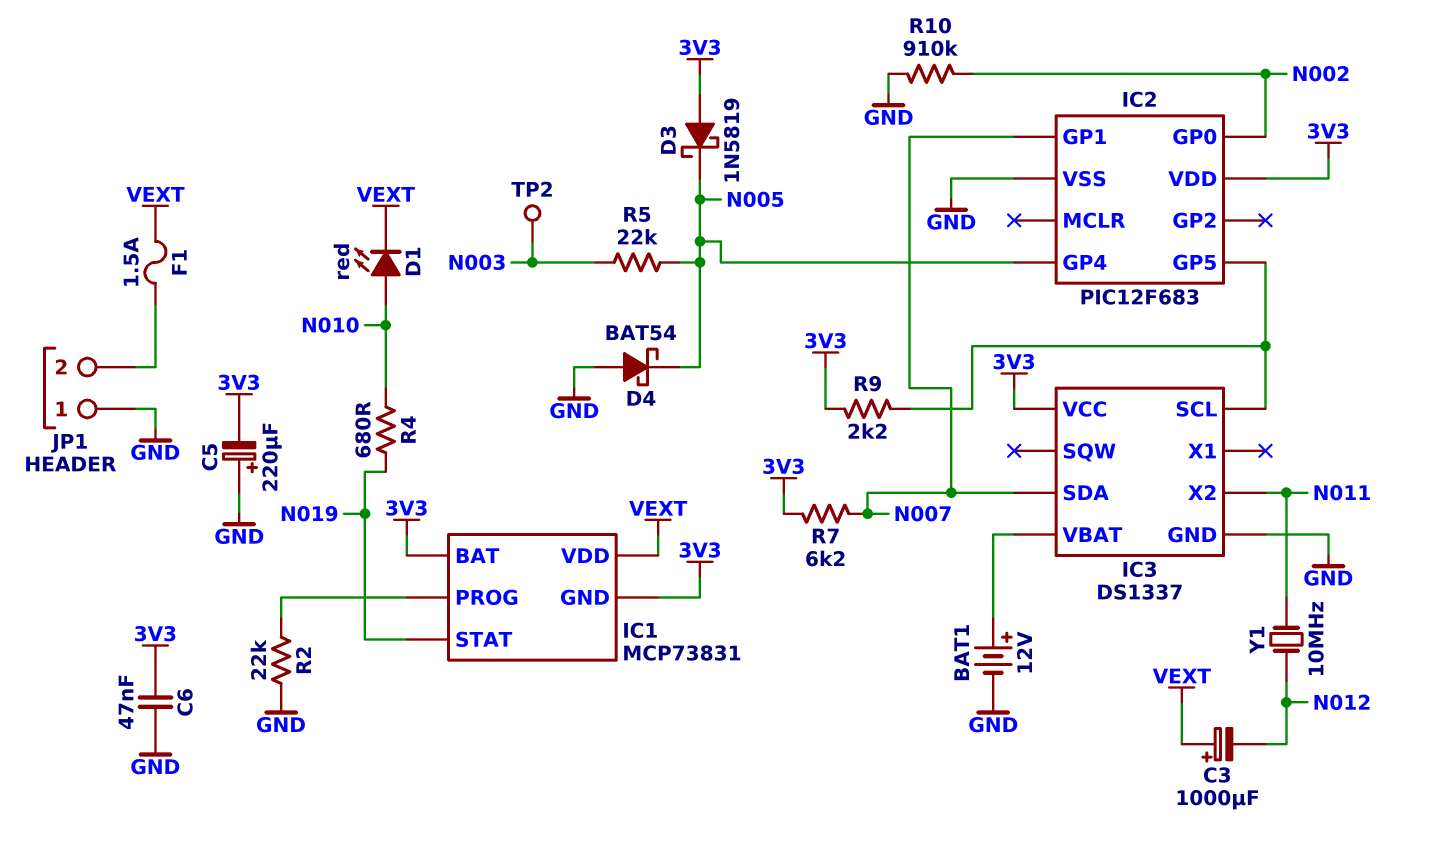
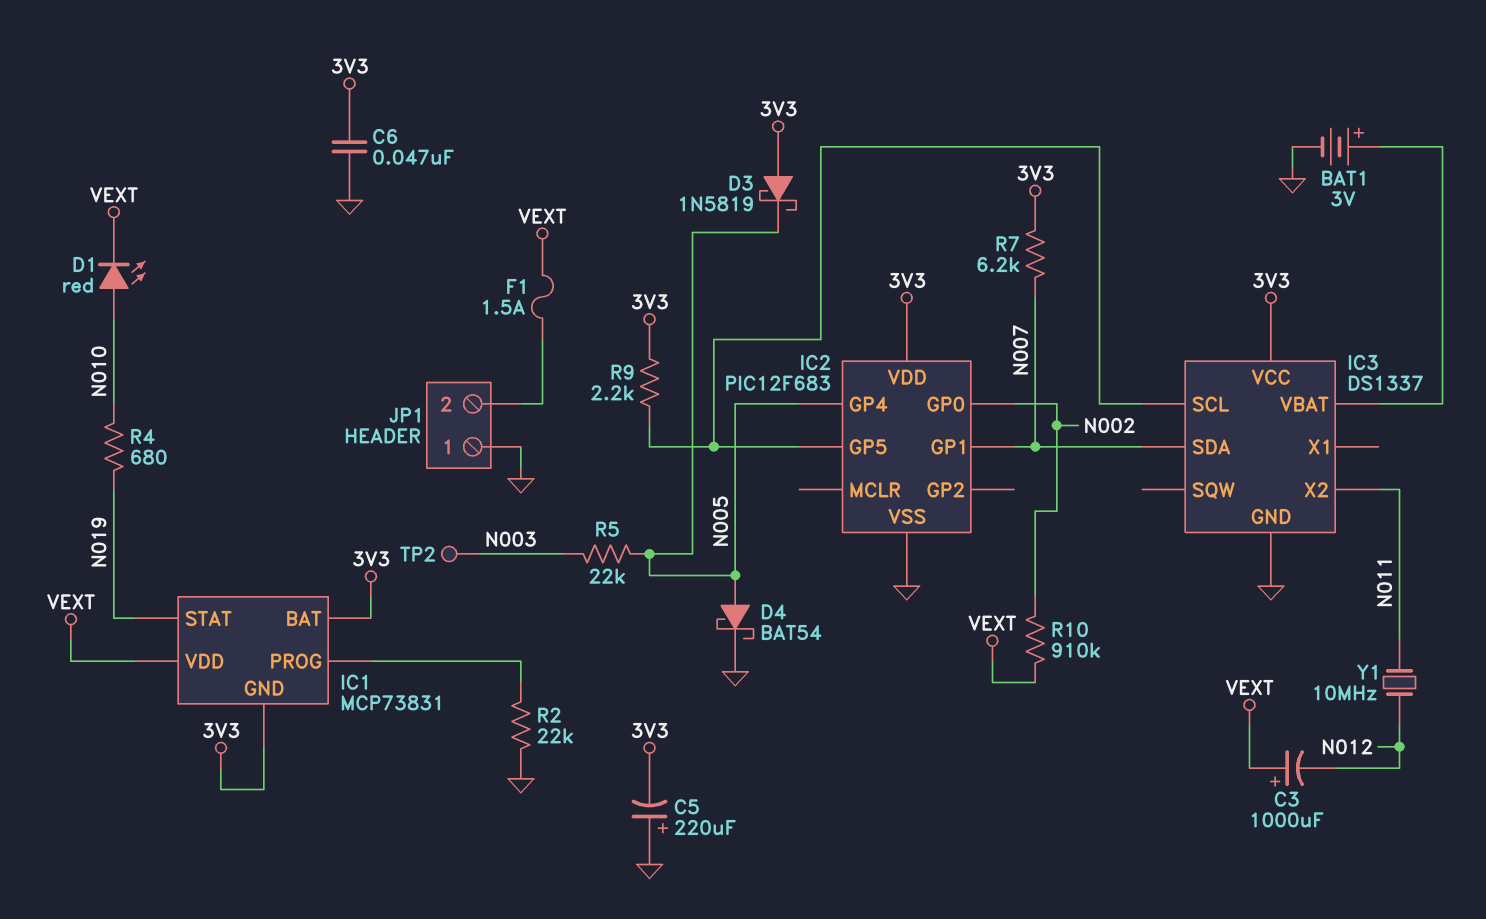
BAT1: 12V (plus IC3/VBAT, minus GND) -> 3V (plus IC3/VBAT, minus GND)
D4: schottky BAT54 (A GND, K N005) -> schottky BAT54 (A N005, K GND)
R10: 910k (GND, N002) -> 910k (N002, VEXT)

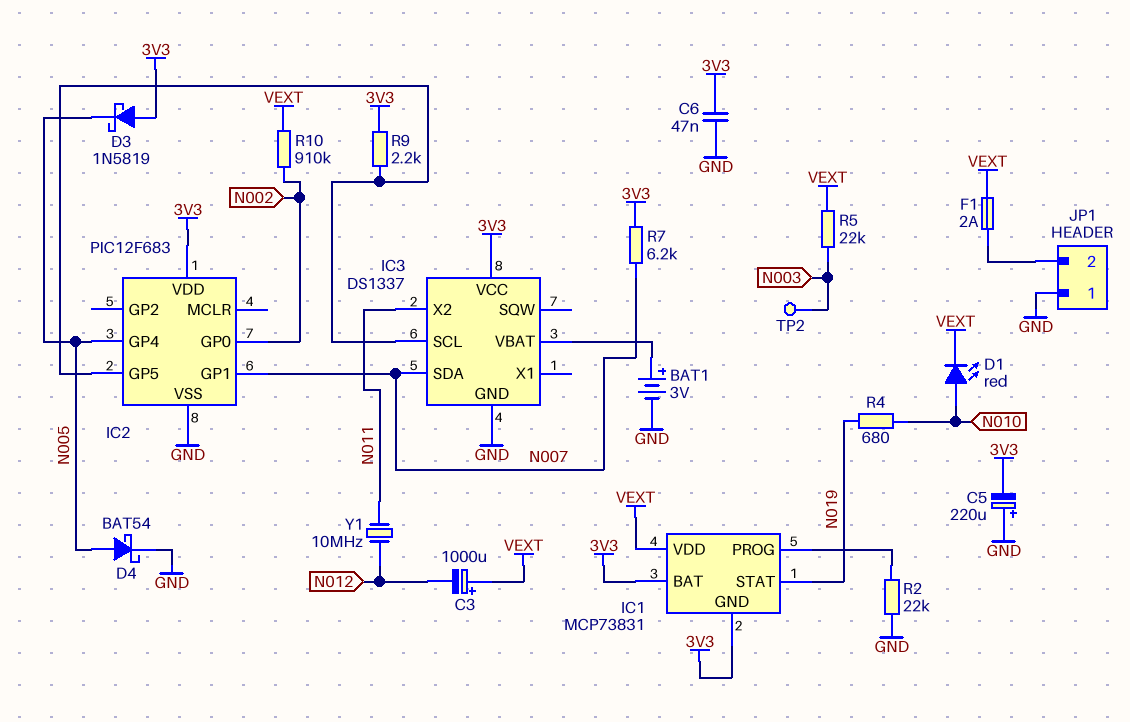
F1: 1.5A (JP1/2, VEXT) -> 2A (JP1/2, VEXT)
R5: 22k (N003, N005) -> 22k (N003, VEXT)

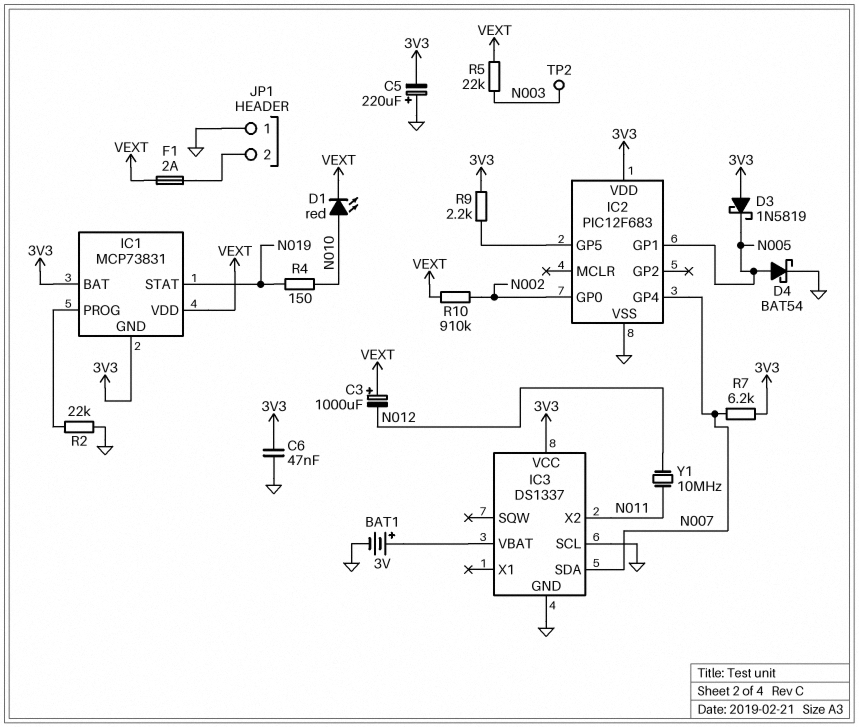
IC2 pin GP1: N007 -> N005
IC2 pin GP4: N005 -> N007
IC3 pin SCL: IC2/GP5 -> GND
R4: 680 (N010, N019) -> 150 (N010, N019)

